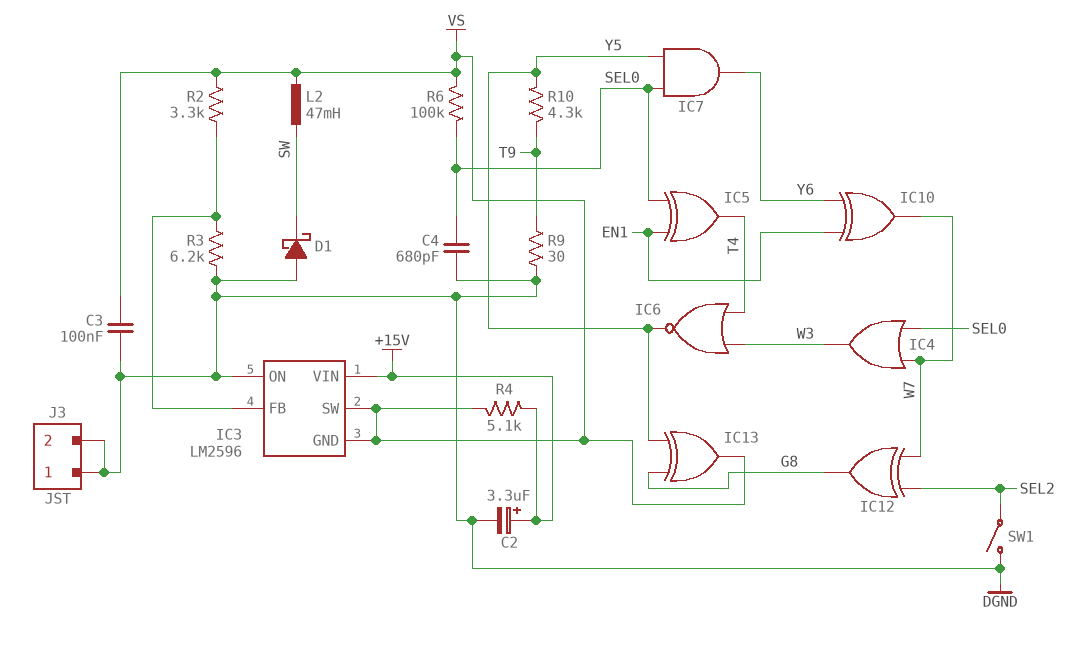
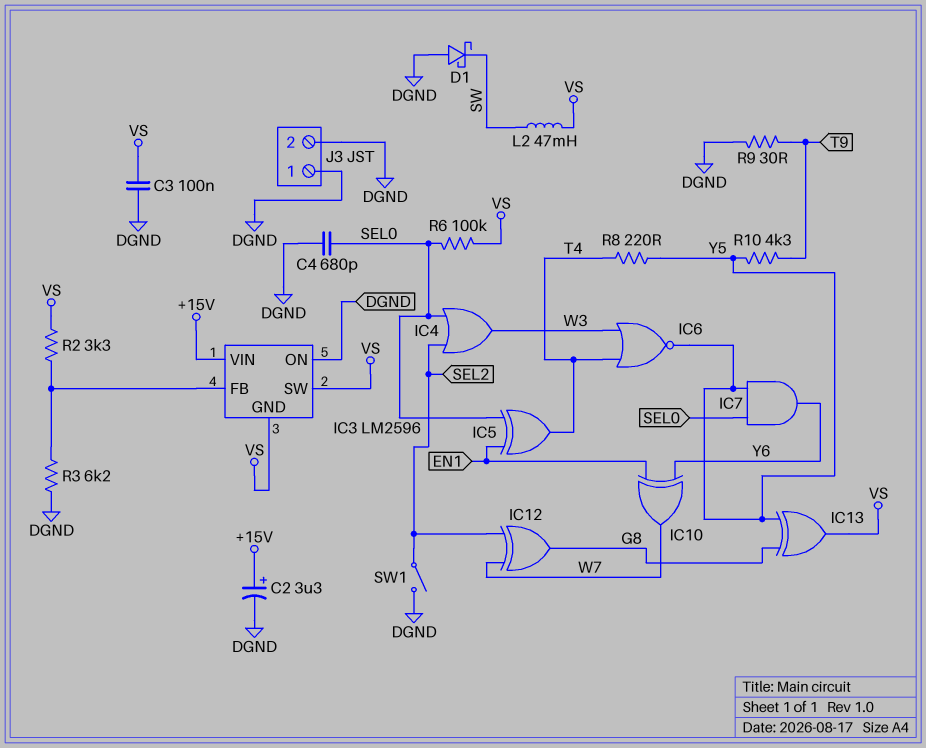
IC4: OR (in SEL0, in W7, out W3) -> OR (in SEL0, in SEL2, out W3)
R4: 5.1k (+15V, VS) -> none
R8: none -> 220 (T4, Y5)

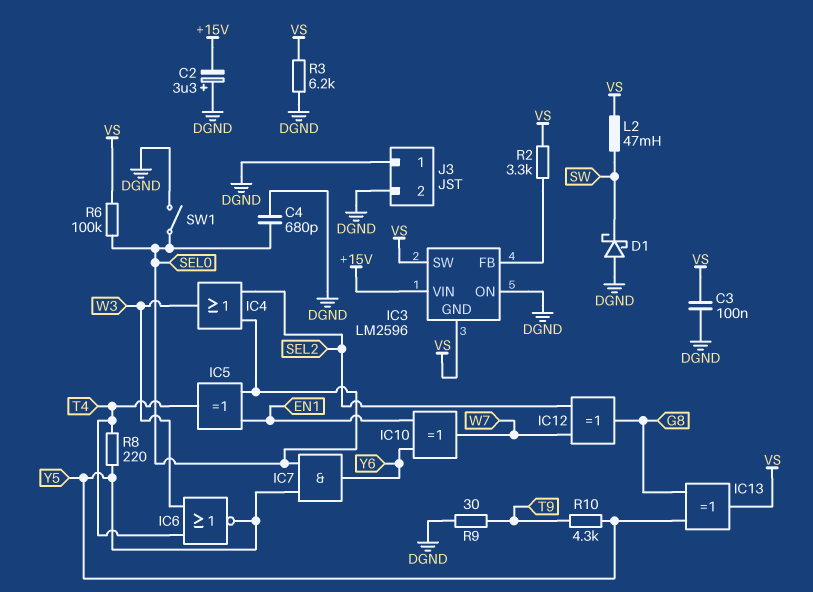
C2: 3.3uF (plus +15V, minus DGND) -> 3.3uF (plus DGND, minus +15V)
R3: 6.2k (DGND, IC3/FB) -> 6.2k (DGND, VS)
SW1: switch (DGND, SEL2) -> switch (DGND, SEL0)

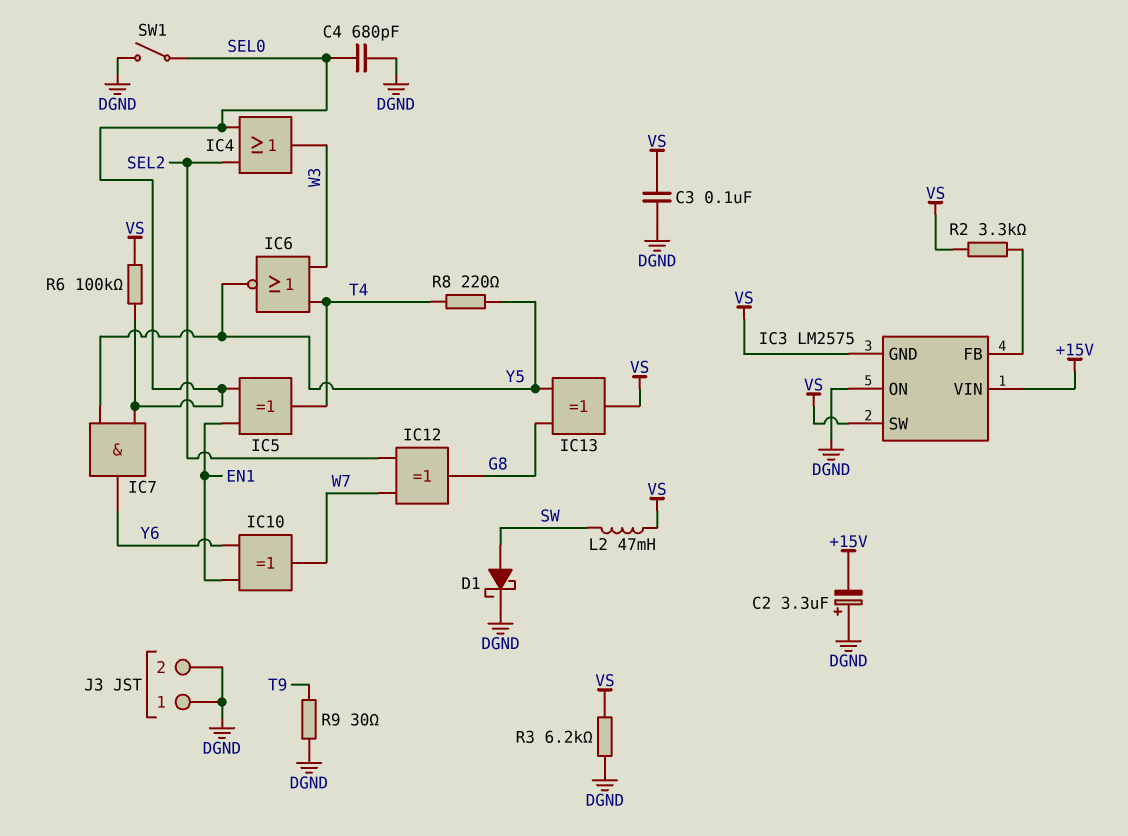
D1: schottky (A DGND, K SW) -> schottky (A SW, K DGND)
IC3: LM2596 -> LM2575
R10: 4.3k (T9, Y5) -> none

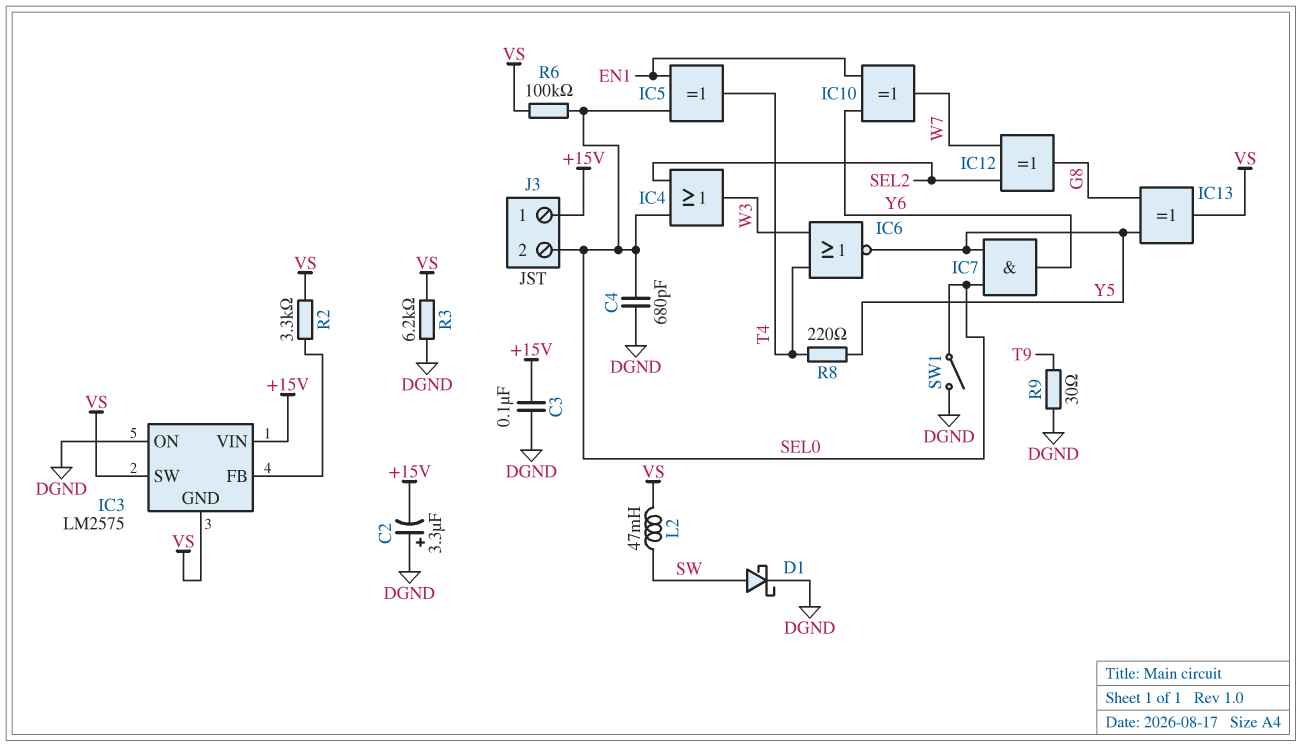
C3: 100nF (DGND, VS) -> 100nF (+15V, DGND)
J3 pin 1: DGND -> +15V
J3 pin 2: DGND -> SEL0

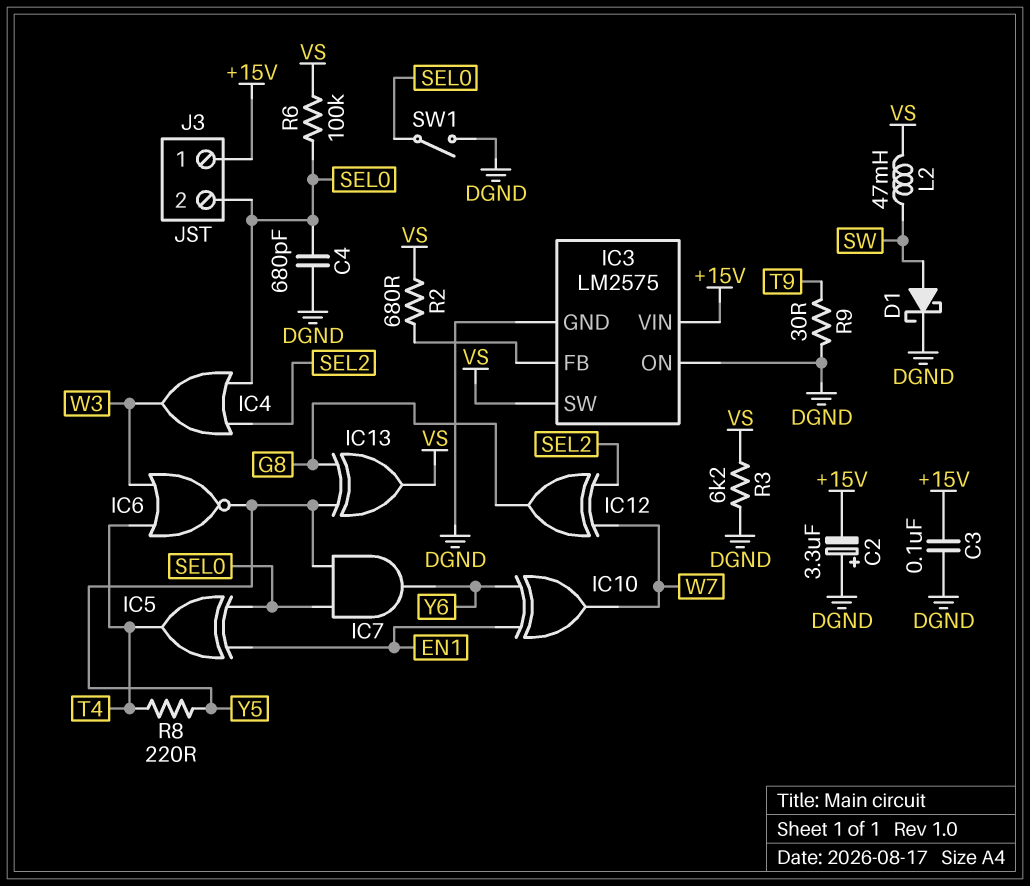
IC3 pin GND: VS -> DGND
R2: 3.3k (IC3/FB, VS) -> 680 (IC3/FB, VS)

